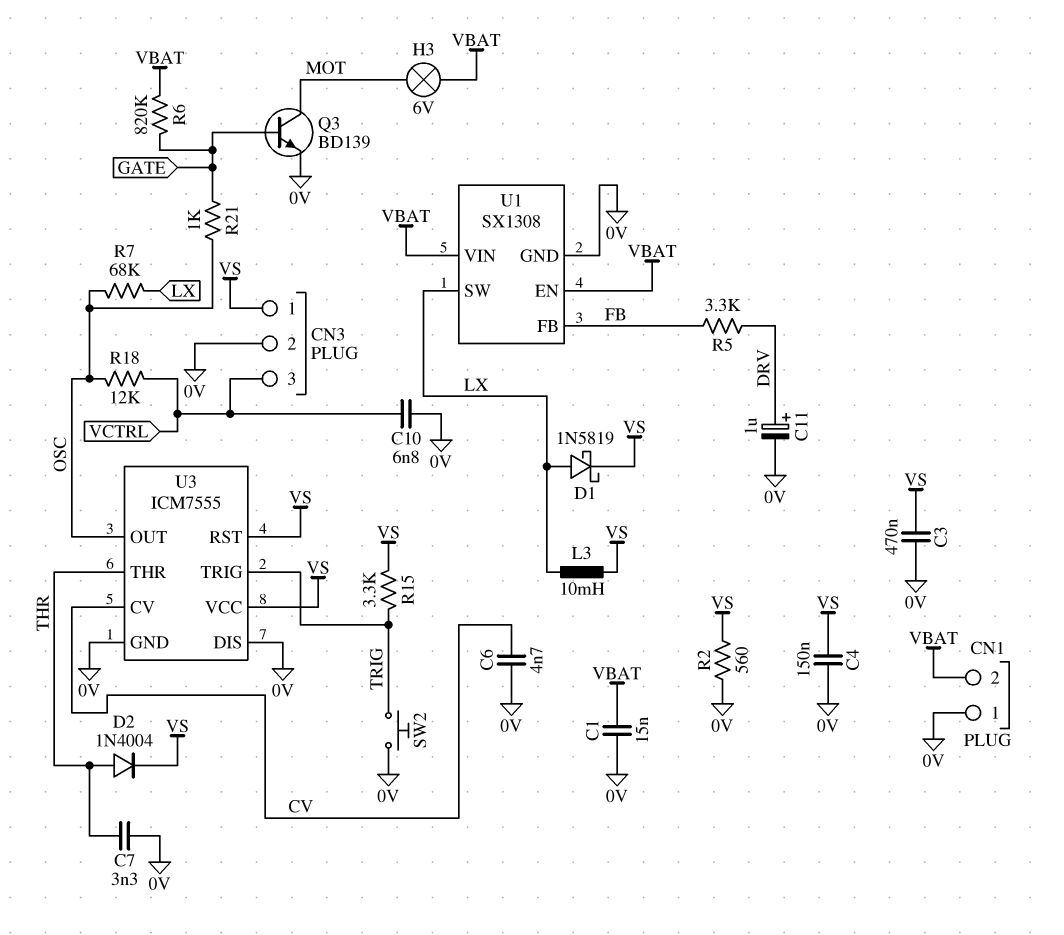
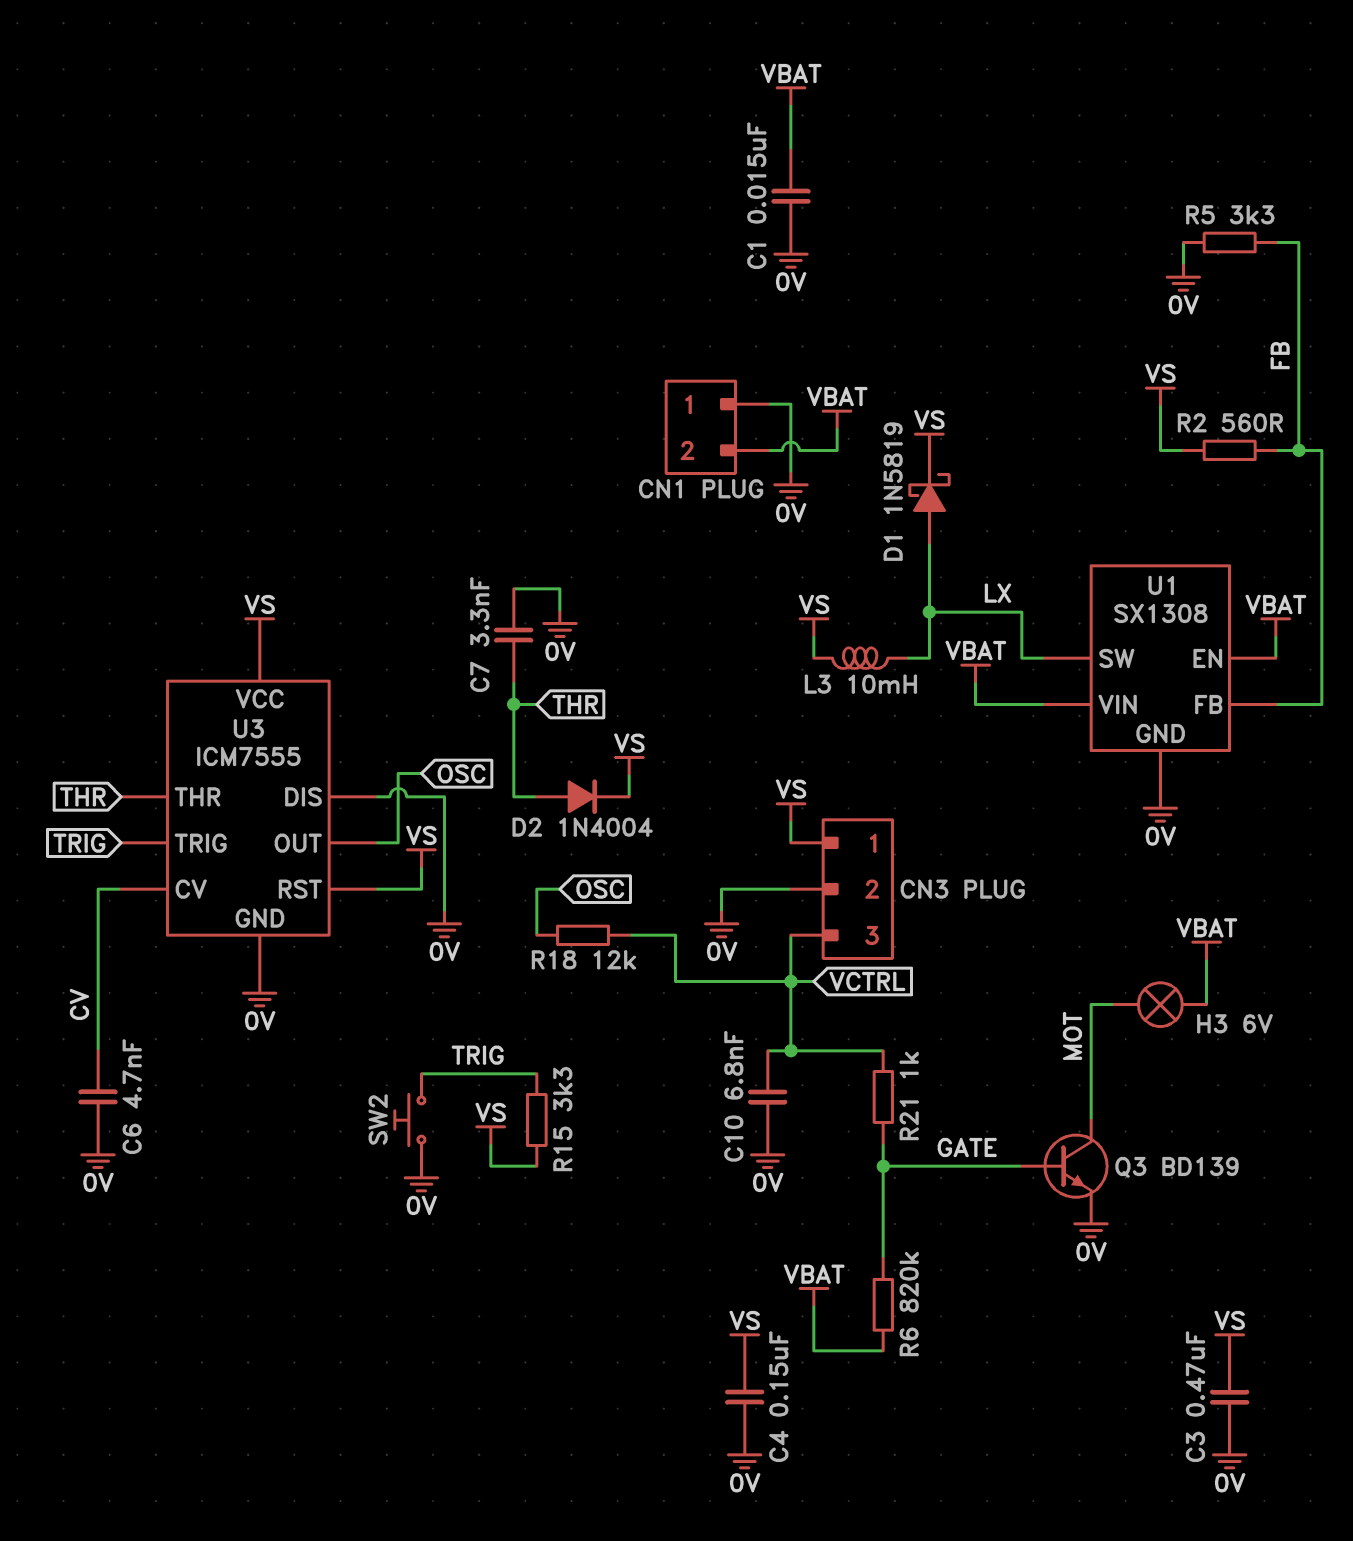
C11: 1uF (plus DRV, minus 0V) -> none
R2: 560 (0V, VS) -> 560 (FB, VS)
R5: 3.3k (DRV, FB) -> 3.3k (0V, FB)
R7: 68k (LX, OSC) -> none
R21: 1k (GATE, OSC) -> 1k (GATE, VCTRL)

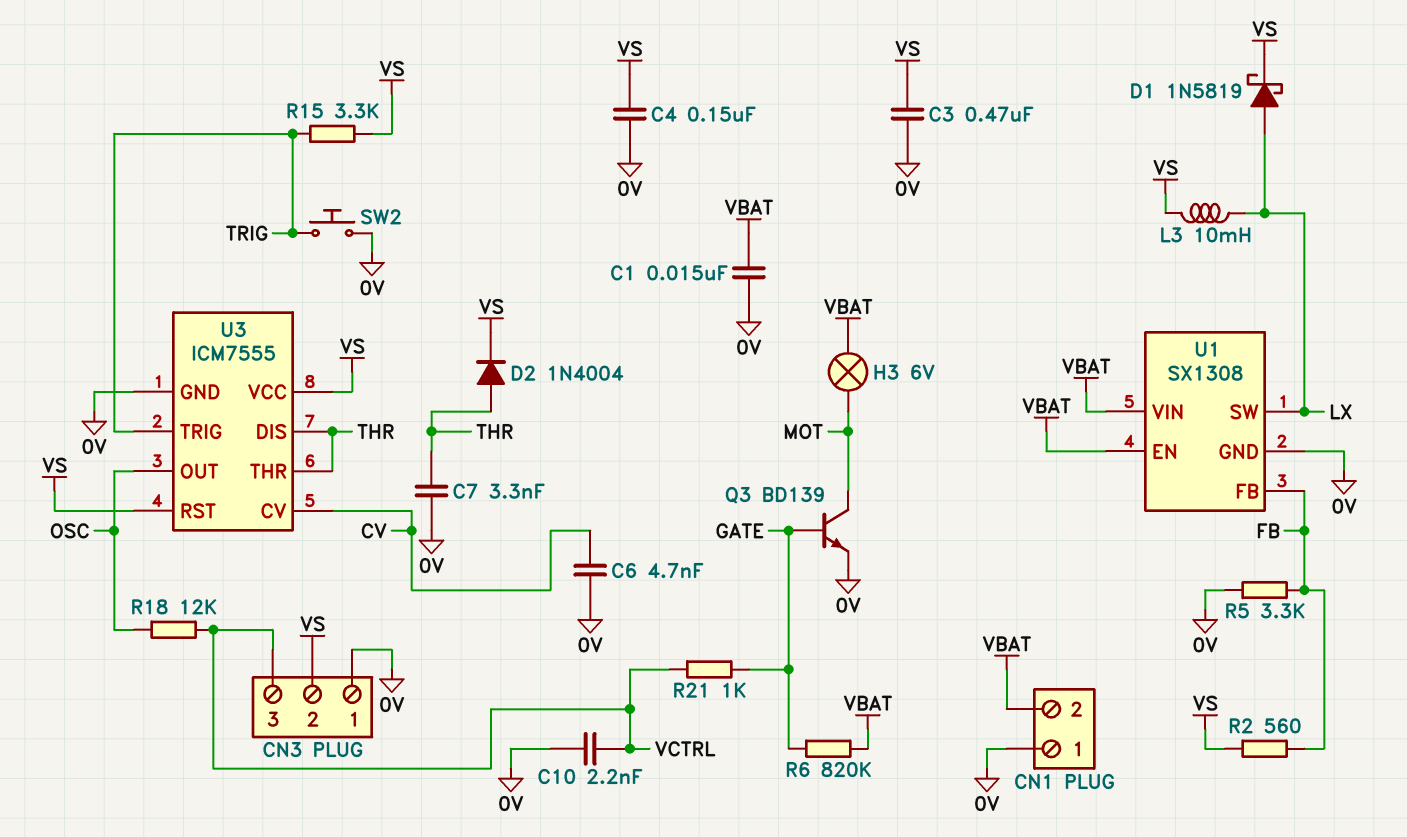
C10: 6.8nF (0V, VCTRL) -> 2.2nF (0V, VCTRL)
CN3 pin 1: VS -> 0V
CN3 pin 2: 0V -> VS
U3 pin DIS: 0V -> THR

